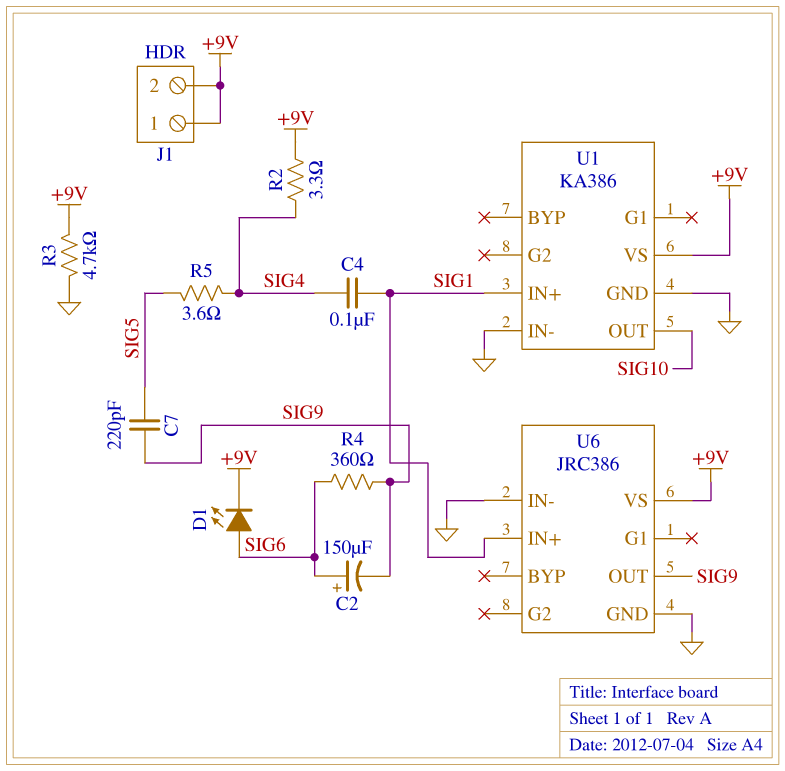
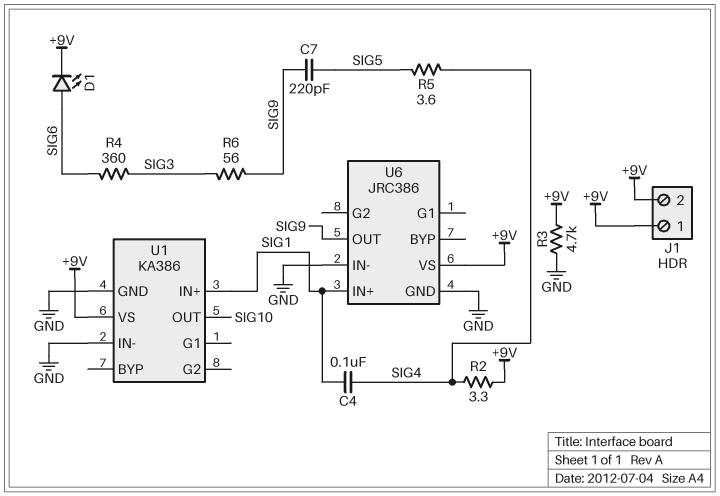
C2: 150uF (plus SIG6, minus SIG9) -> none
R4: 360 (SIG6, SIG9) -> 360 (SIG3, SIG6)
R6: none -> 56 (SIG3, SIG9)

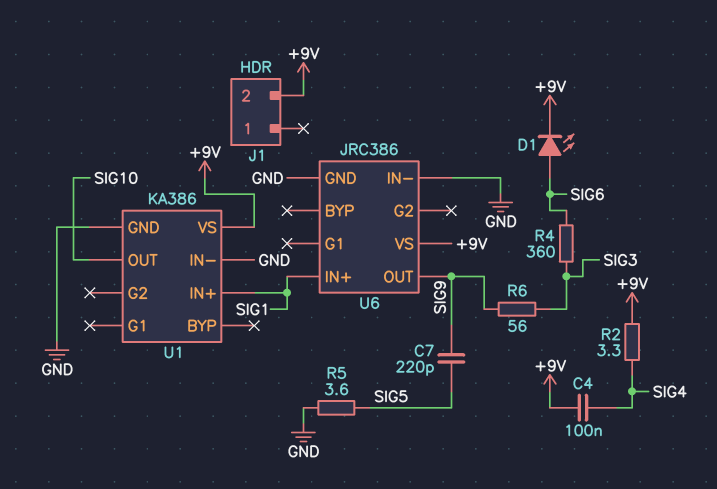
C4: 100nF (SIG1, SIG4) -> 100nF (+9V, SIG4)
J1 pin 1: +9V -> none
R3: 4.7k (+9V, GND) -> none
R5: 3.6 (SIG4, SIG5) -> 3.6 (GND, SIG5)

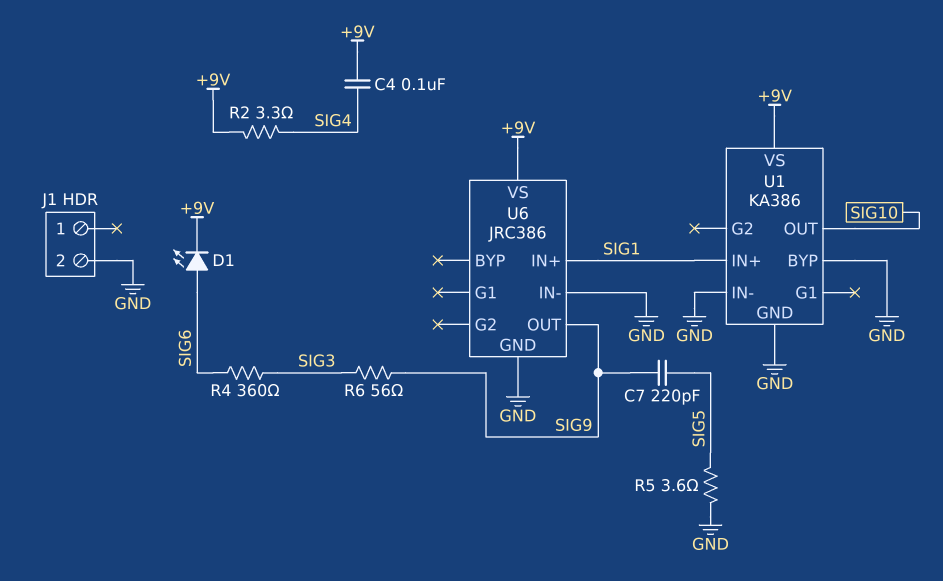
J1 pin 2: +9V -> GND
U1 pin BYP: none -> GND

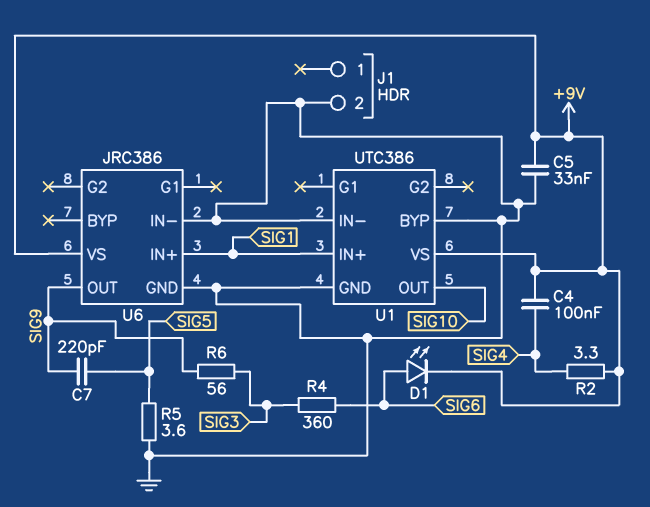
C5: none -> 33nF (+9V, GND)
U1: KA386 -> UTC386

